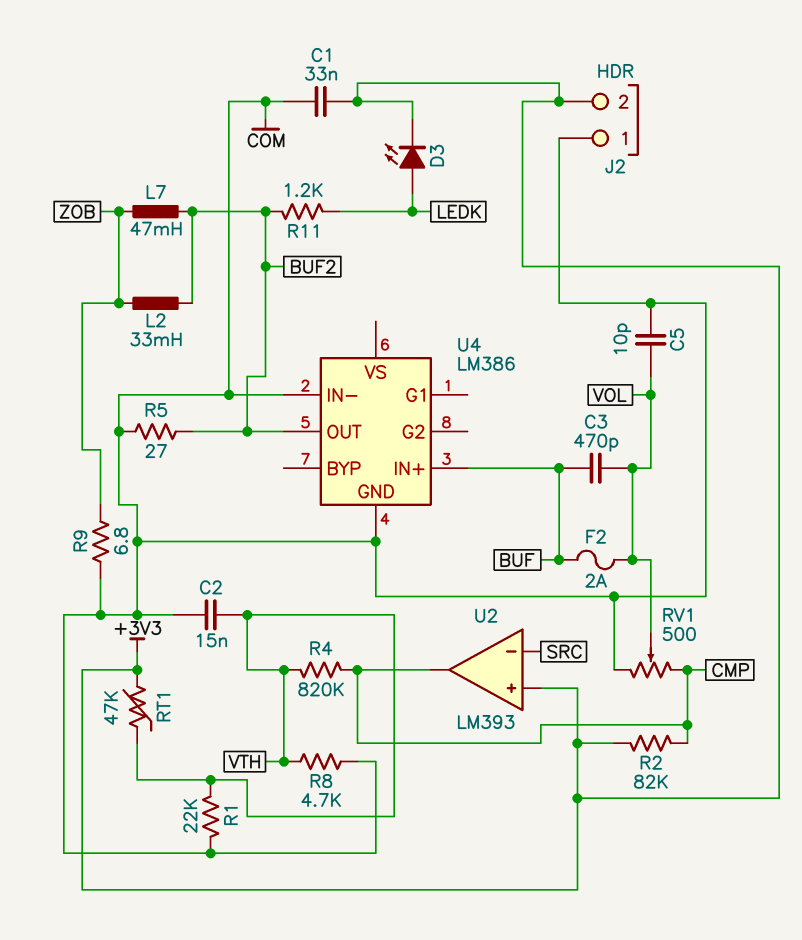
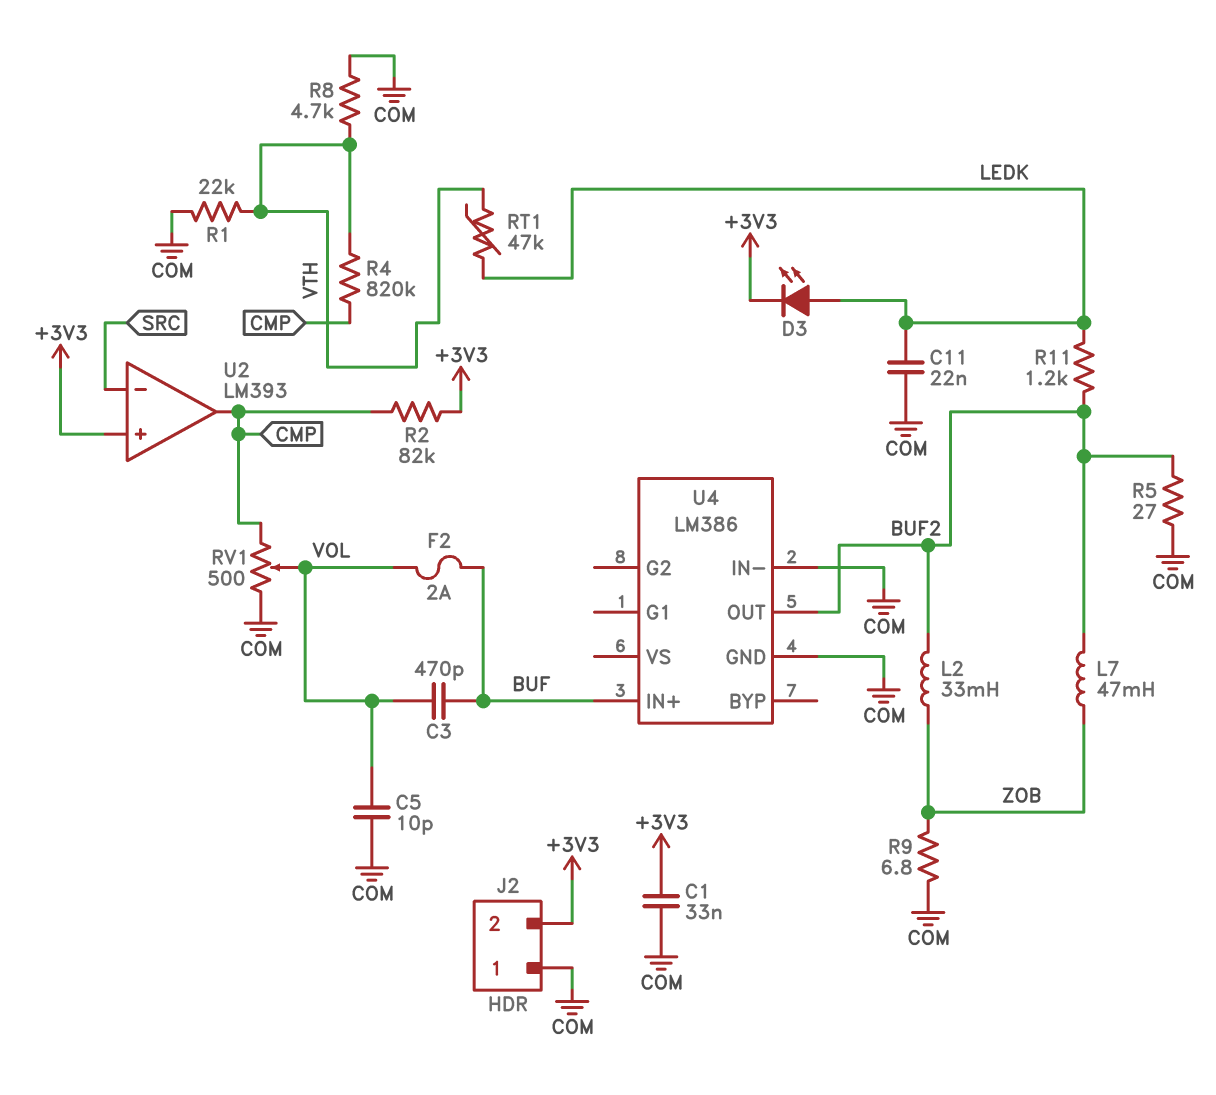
C2: 15nF (COM, VTH) -> none
C11: none -> 22nF (COM, LEDK)
RT1: 47k (+3V3, VTH) -> 47k (LEDK, VTH)

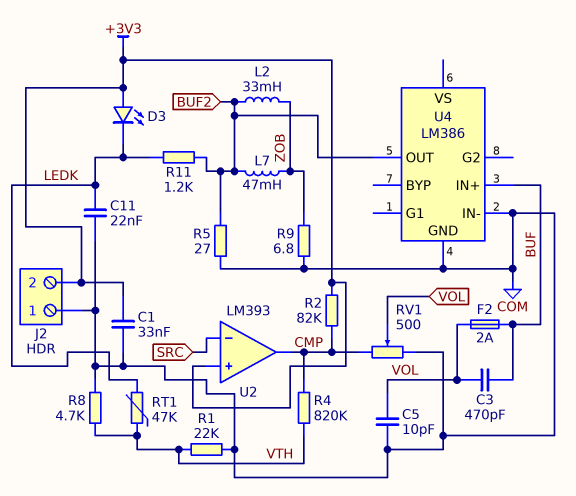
D3: LED (A LEDK, K +3V3) -> LED (A +3V3, K LEDK)

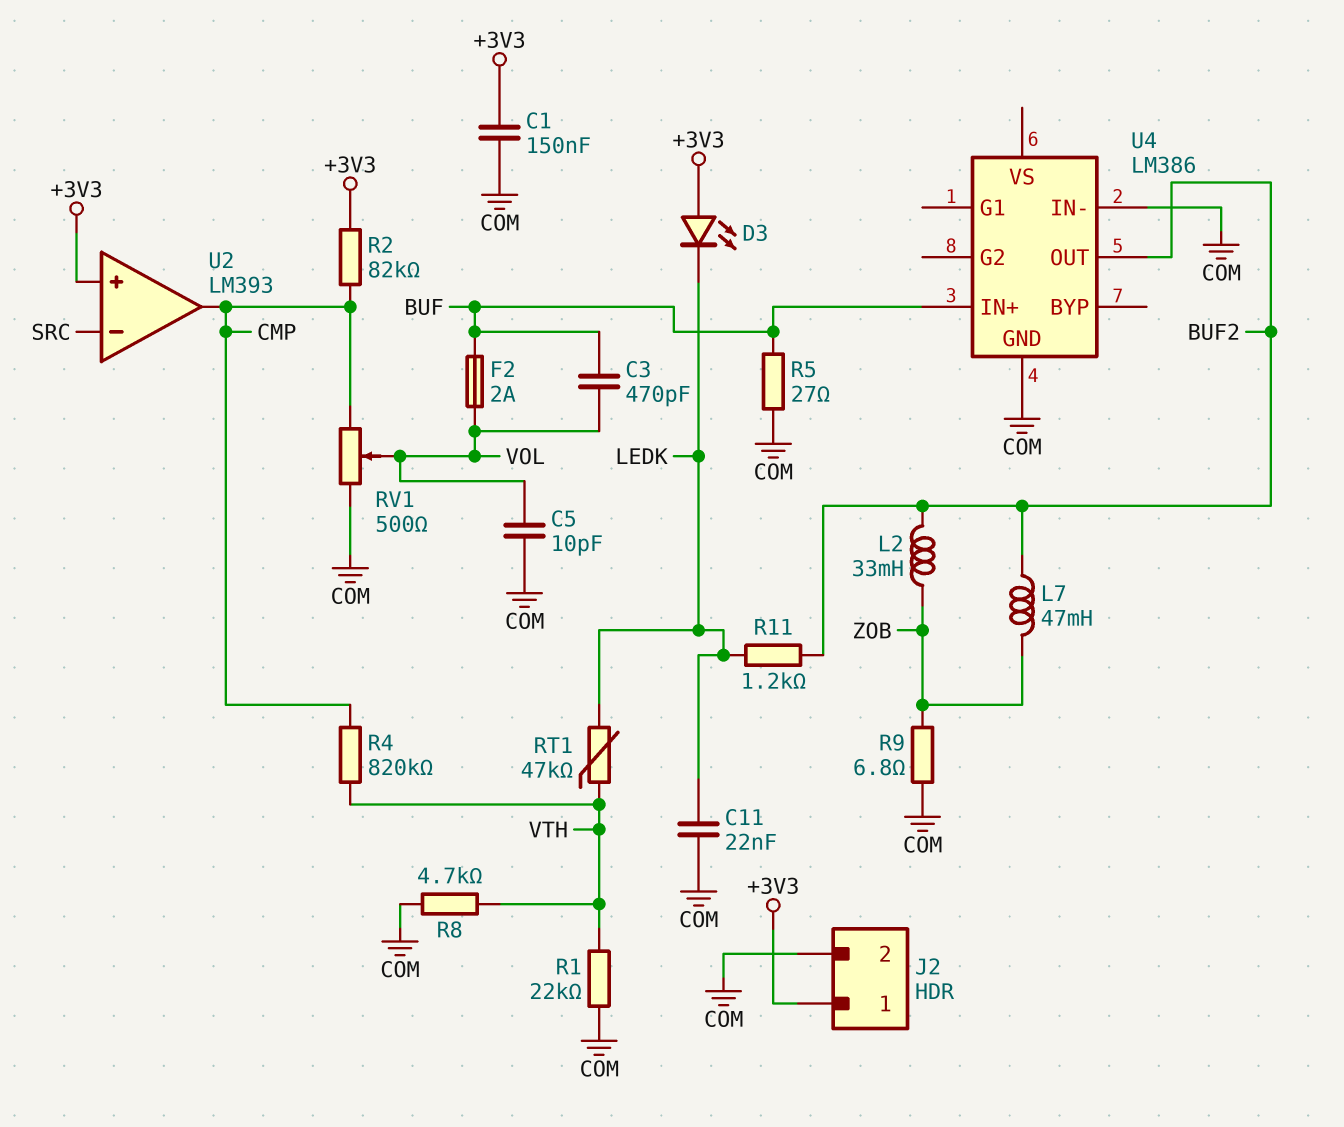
C1: 33nF (+3V3, COM) -> 150nF (+3V3, COM)
J2 pin 1: COM -> +3V3
J2 pin 2: +3V3 -> COM
R5: 27 (BUF2, COM) -> 27 (BUF, COM)

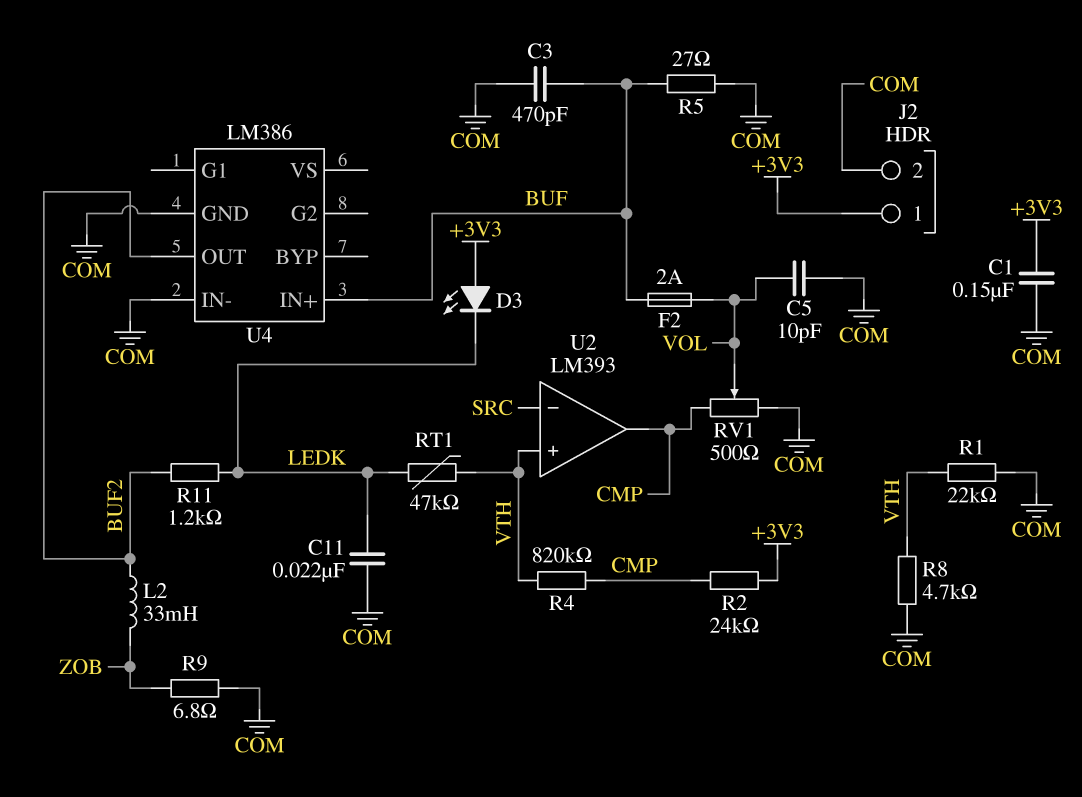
C3: 470pF (BUF, VOL) -> 470pF (BUF, COM)
L7: 47mH (BUF2, ZOB) -> none
R2: 82k (+3V3, CMP) -> 24k (+3V3, CMP)
U2 pin in+: +3V3 -> VTH

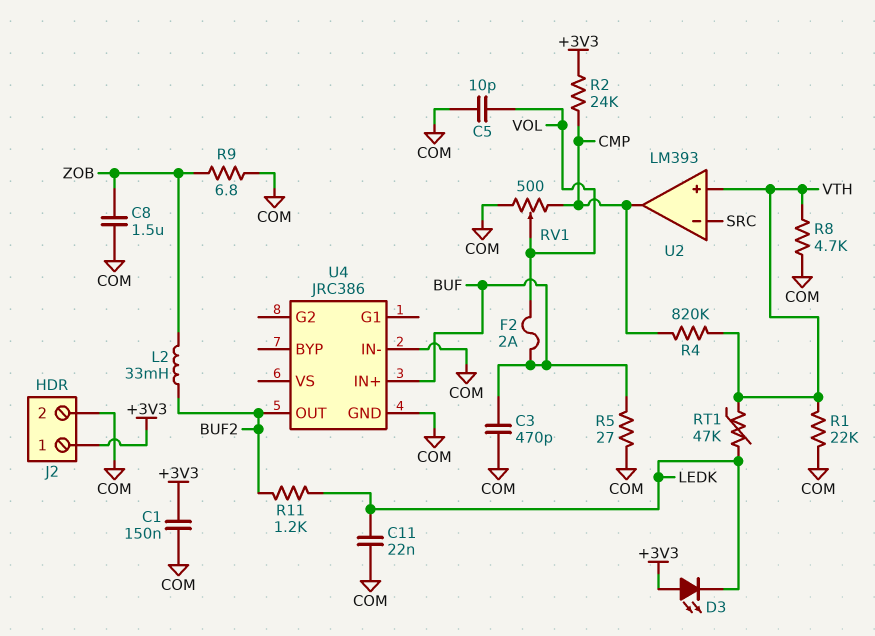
C8: none -> 1.5uF (COM, ZOB)
U4: LM386 -> JRC386

